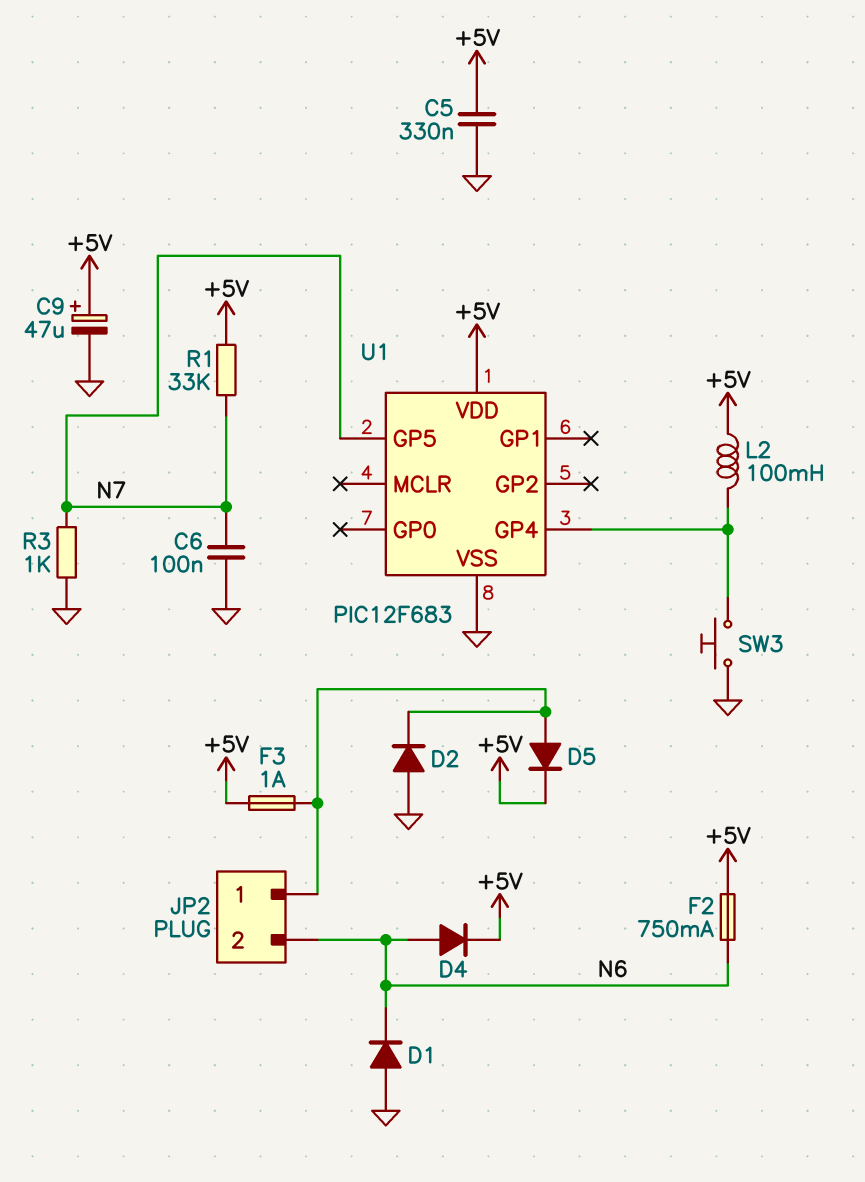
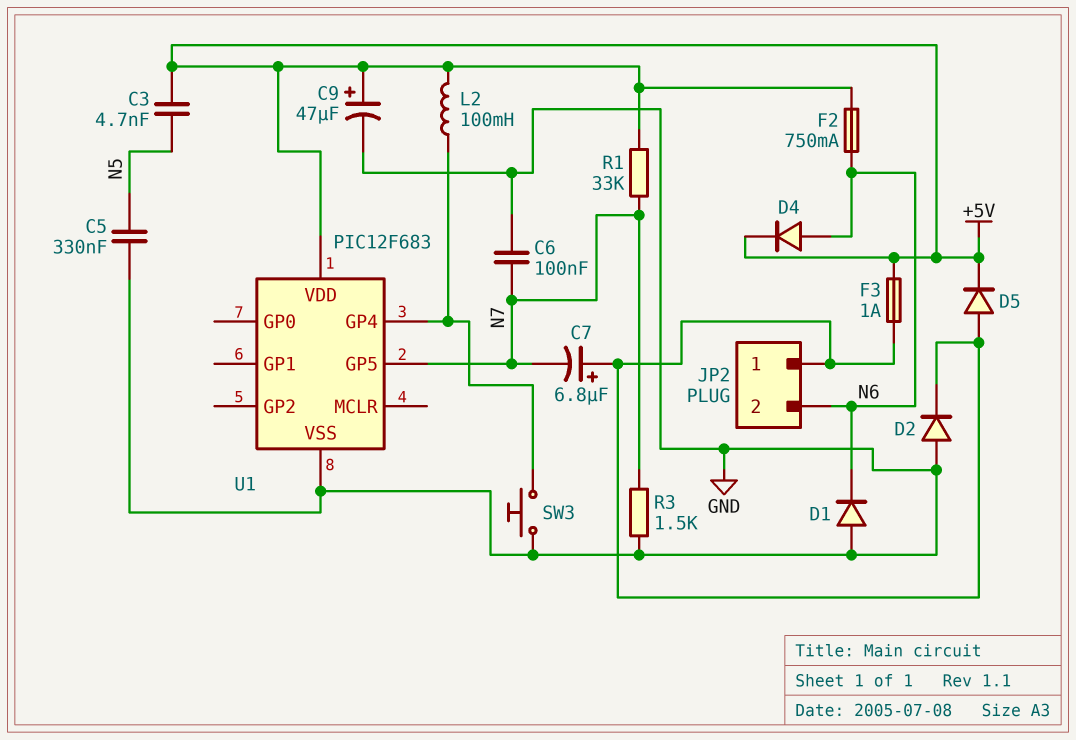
C3: none -> 4.7nF (+5V, N5)
C5: 330nF (+5V, GND) -> 330nF (GND, N5)
C7: none -> 6.8uF (plus JP2/1, minus N7)
R3: 1k (GND, N7) -> 1.5k (GND, N7)

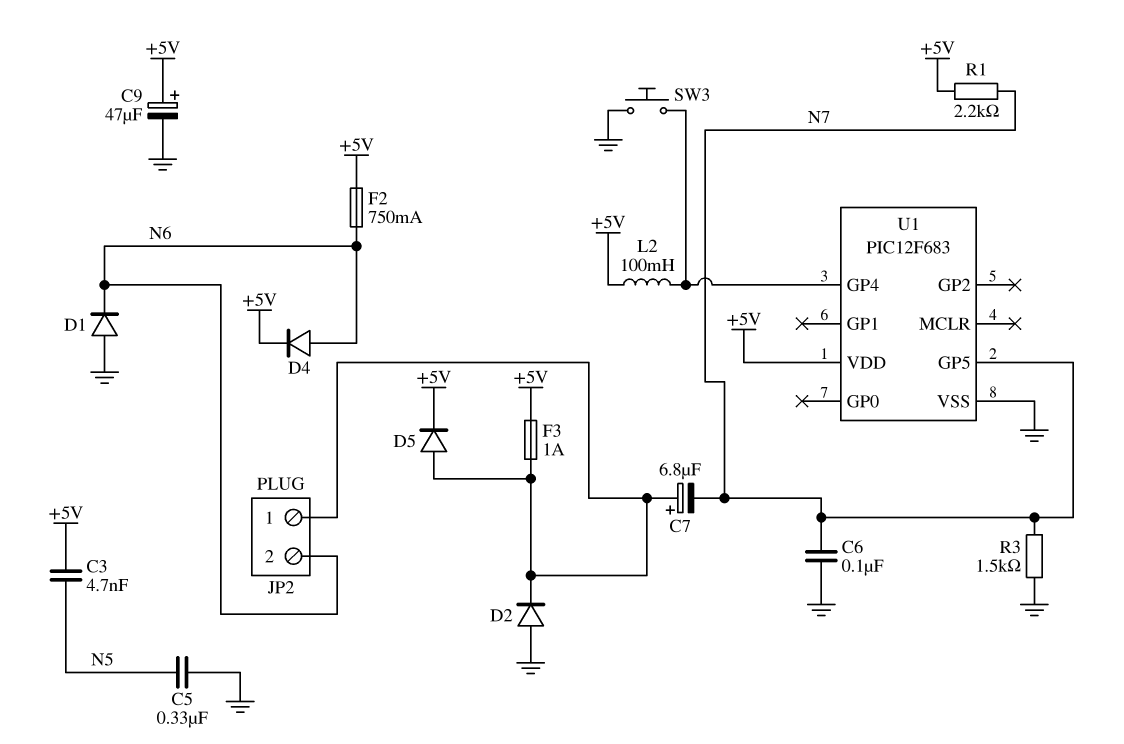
R1: 33k (+5V, N7) -> 2.2k (+5V, N7)

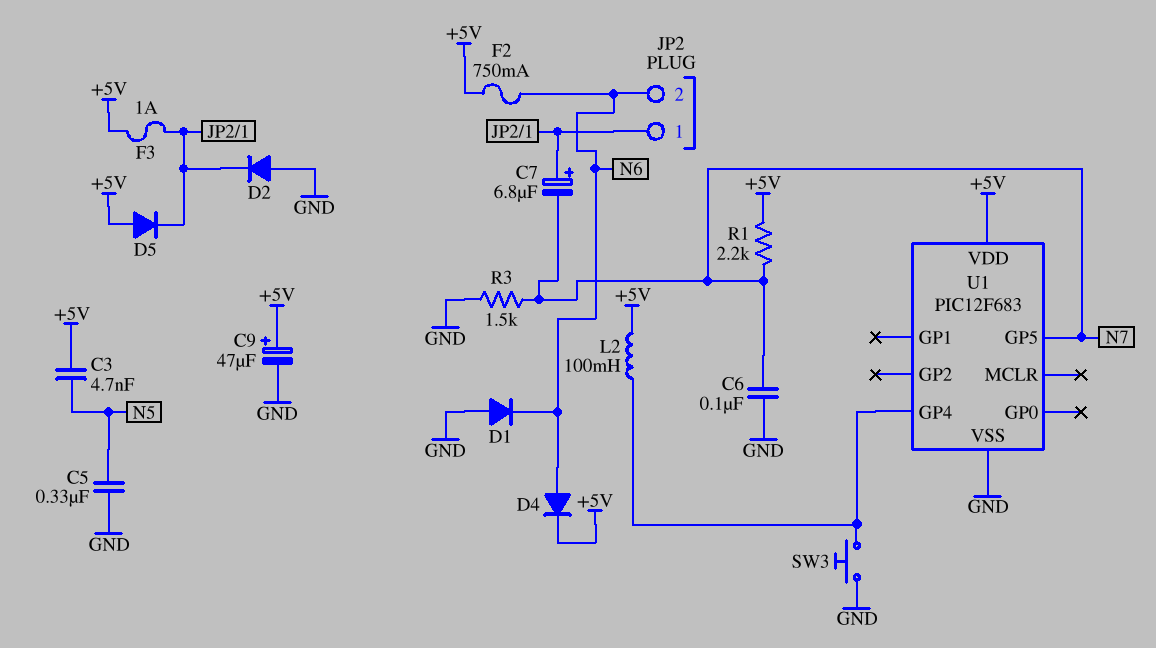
D5: diode (A JP2/1, K +5V) -> diode (A +5V, K JP2/1)

